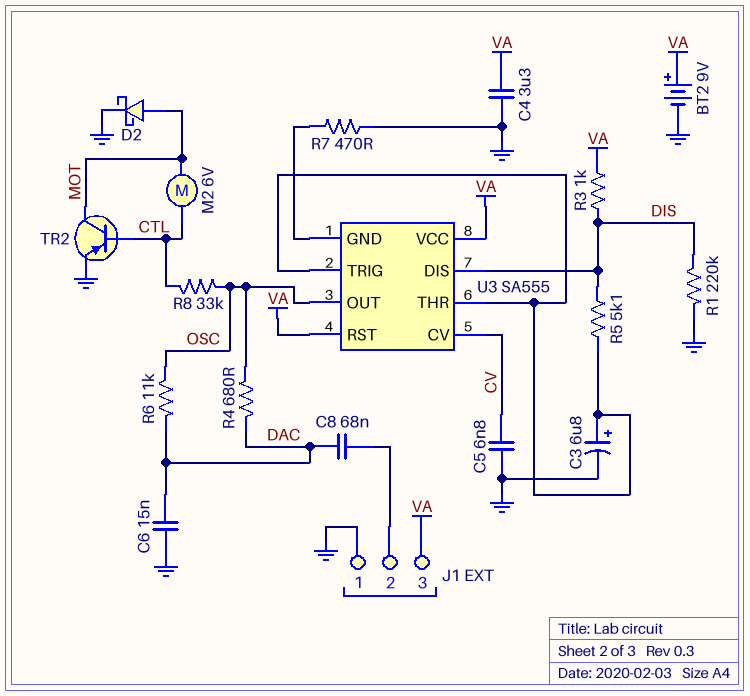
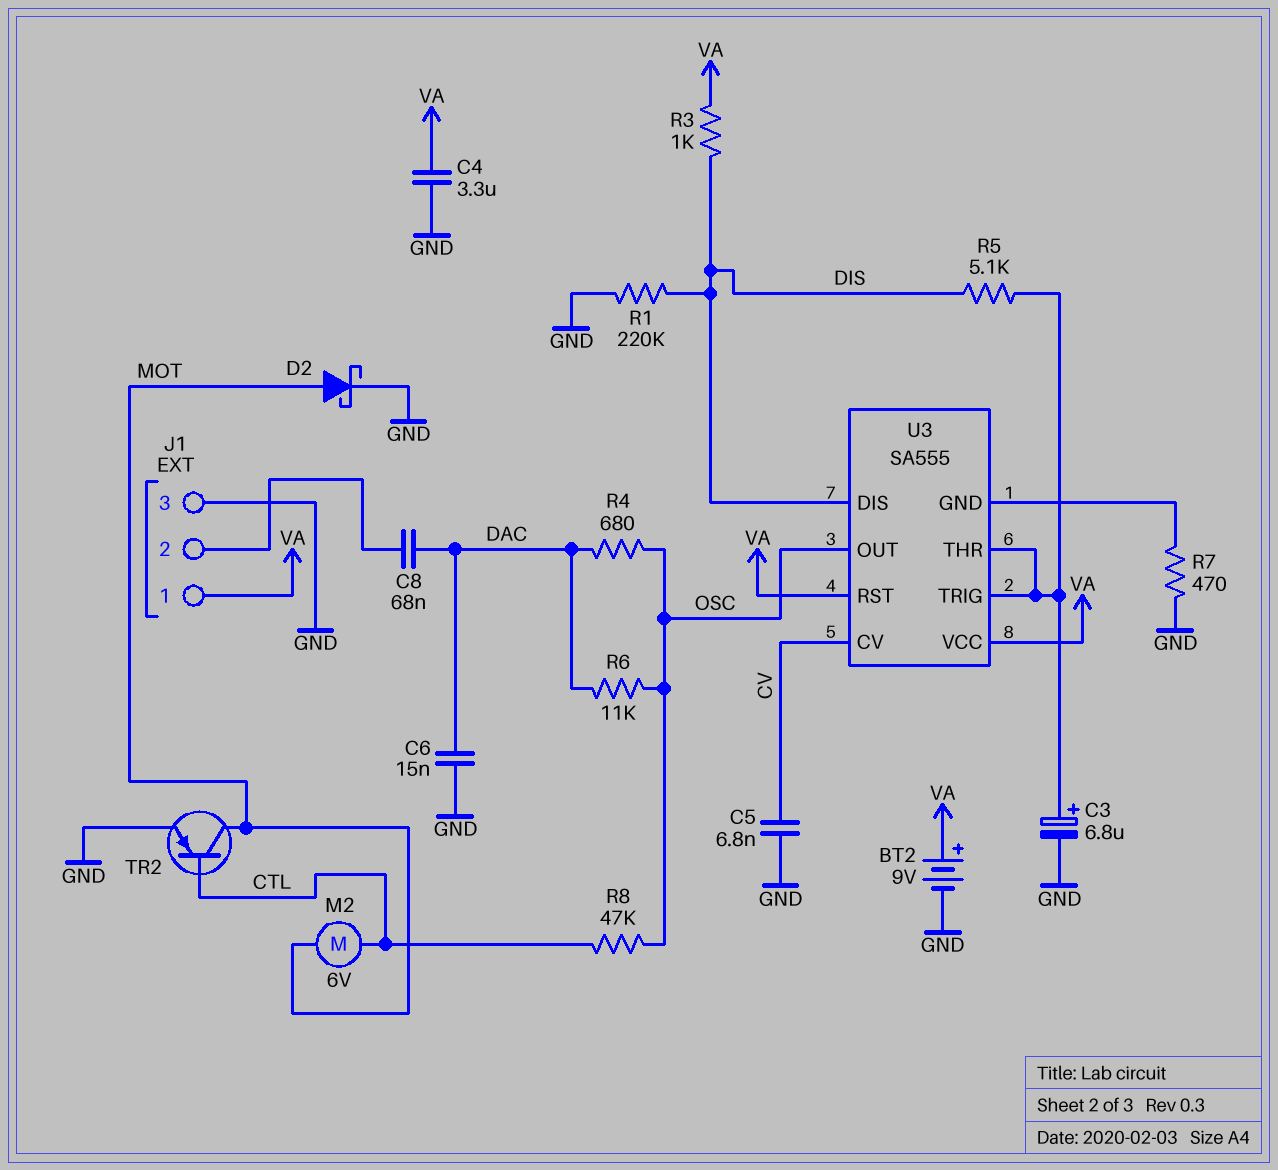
J1 pin 1: GND -> VA
J1 pin 3: VA -> GND
R8: 33k (CTL, OSC) -> 47k (CTL, OSC)

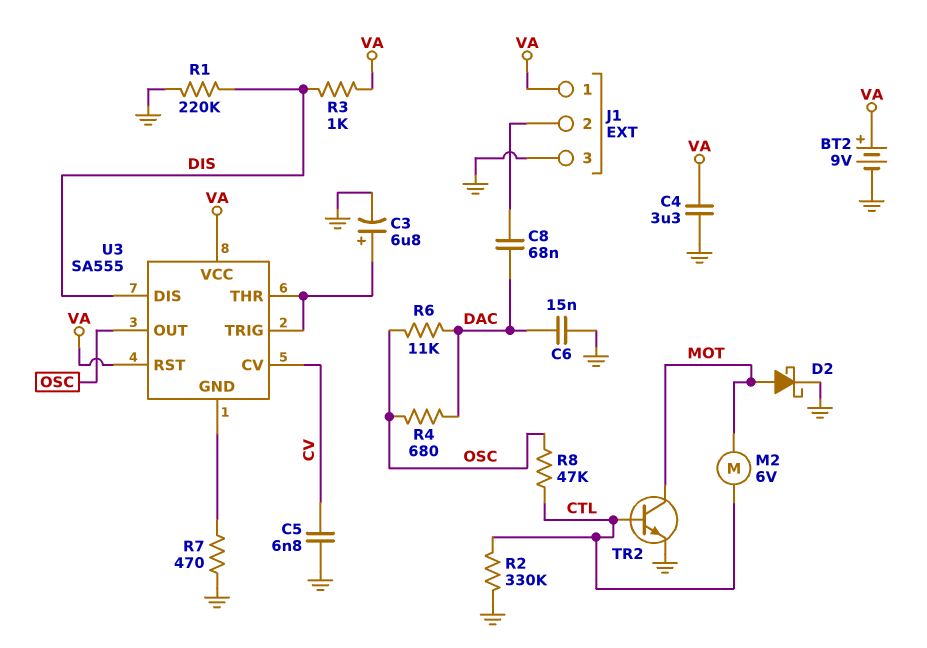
R2: none -> 330k (CTL, GND)
R5: 5.1k (DIS, U3/THR) -> none
TR2: PNP (B CTL, C MOT, E GND) -> NPN (B CTL, C MOT, E GND)

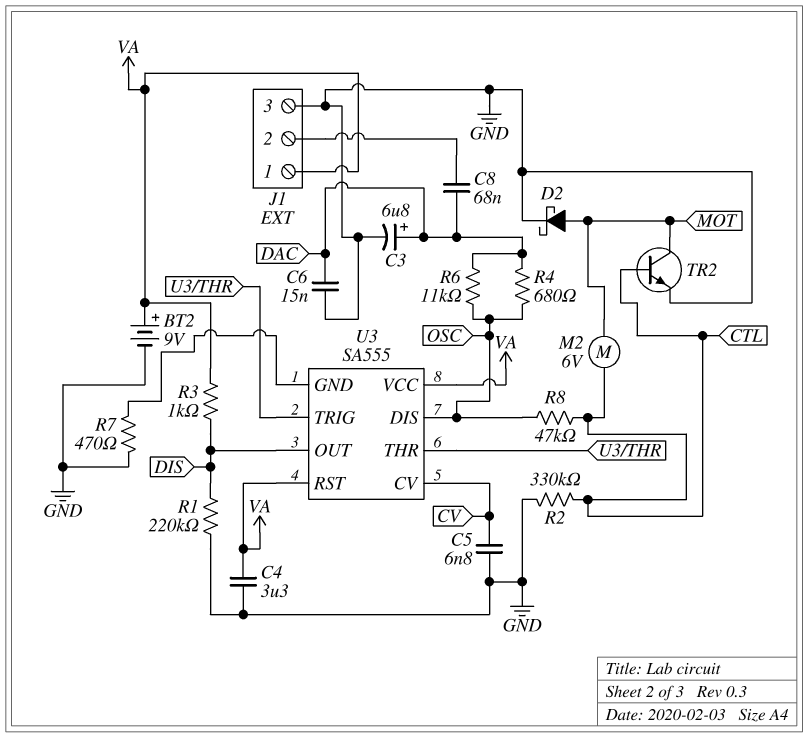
C3: 6.8uF (plus U3/THR, minus GND) -> 6.8uF (plus DAC, minus GND)
U3 pin DIS: DIS -> OSC
U3 pin OUT: OSC -> DIS

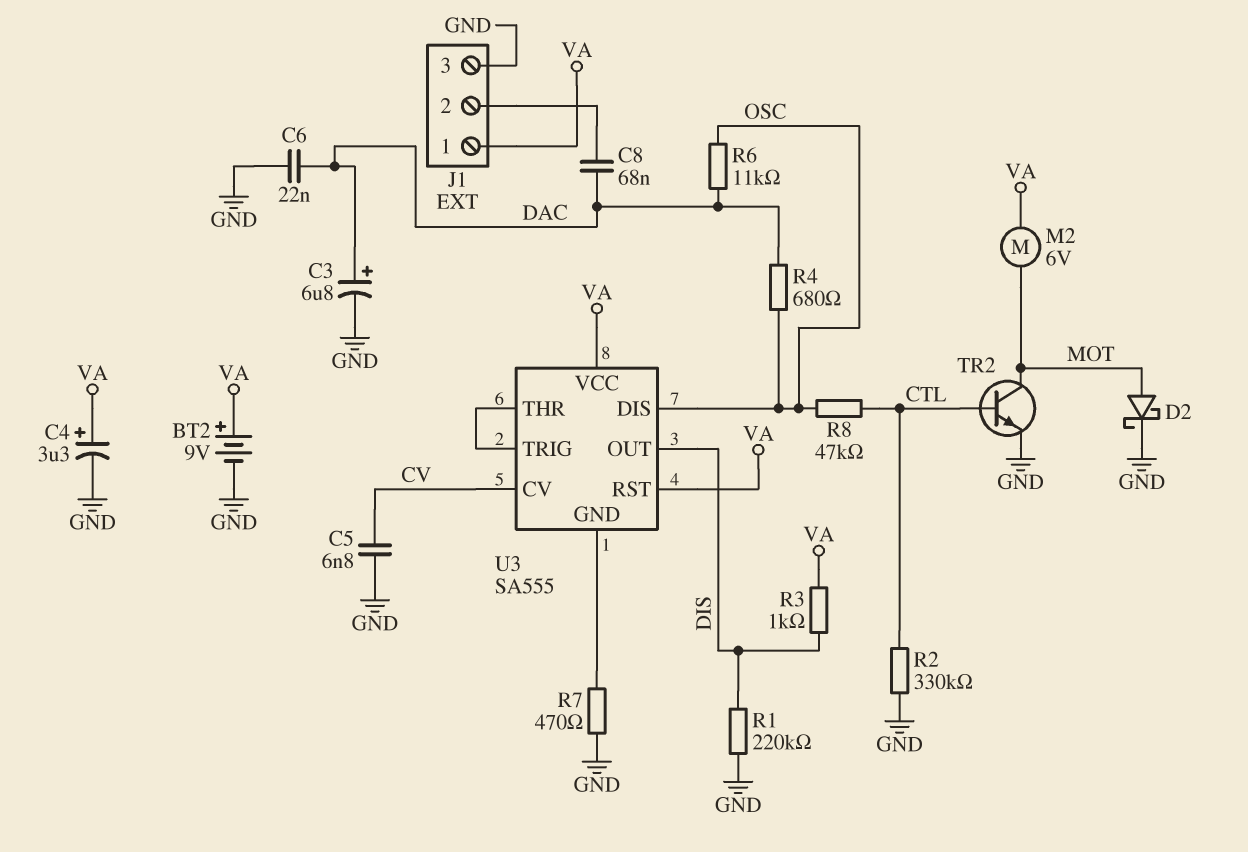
C4: 3.3uF (GND, VA) -> 3.3uF (plus VA, minus GND)
C6: 15nF (DAC, GND) -> 22nF (DAC, GND)
M2: motor 6V (CTL, MOT) -> motor 6V (MOT, VA)

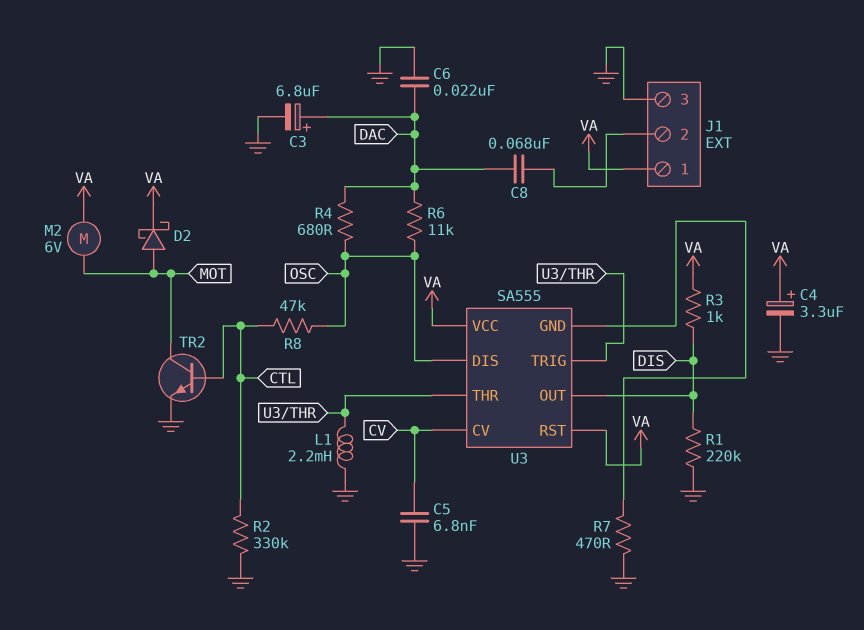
BT2: 9V (plus VA, minus GND) -> none
D2: schottky (A MOT, K GND) -> schottky (A MOT, K VA)
L1: none -> 2.2mH (GND, U3/THR)

